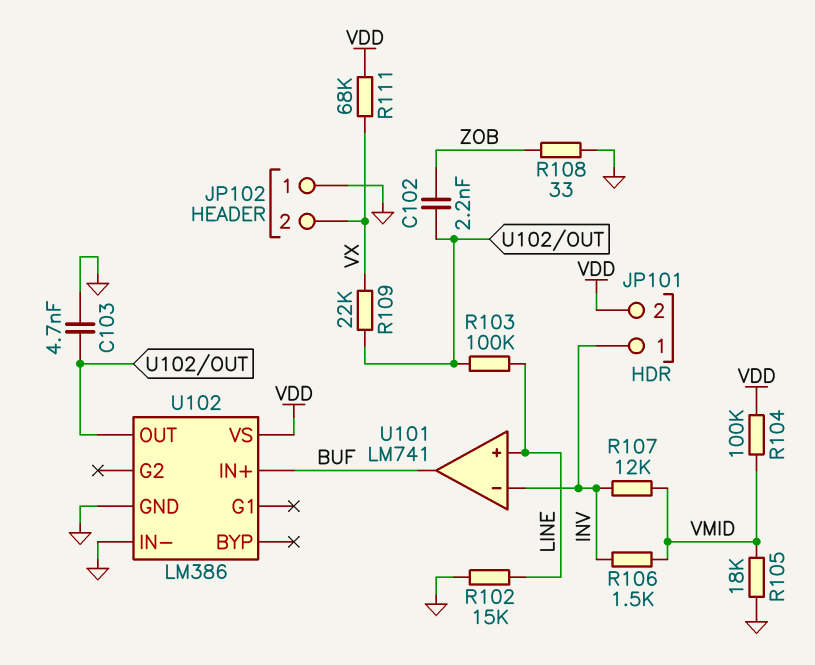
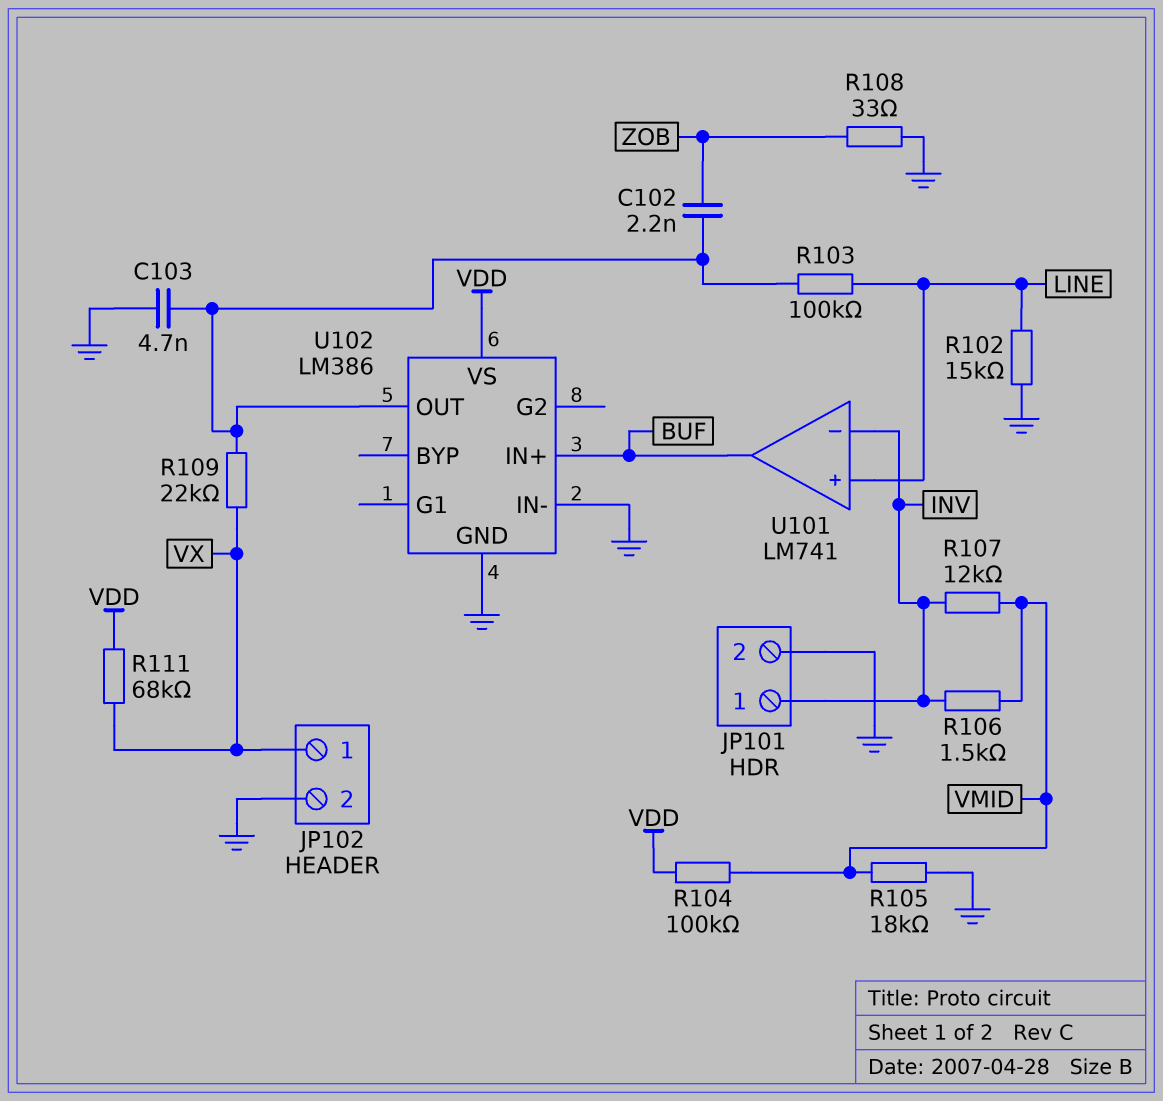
JP101 pin 2: VDD -> GND
JP102 pin 1: GND -> VX
JP102 pin 2: VX -> GND

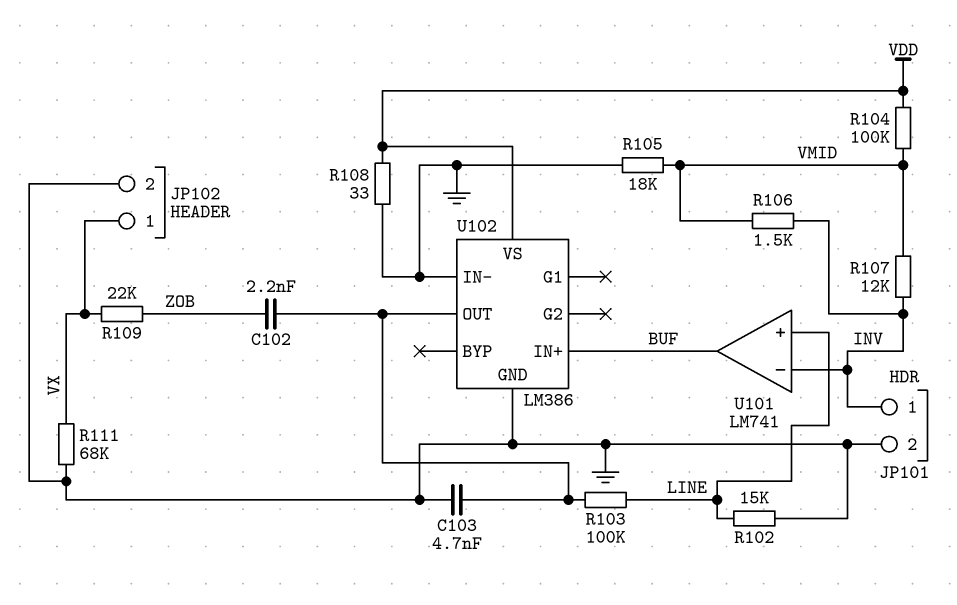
R108: 33 (GND, ZOB) -> 33 (GND, VDD)
R109: 22k (U102/OUT, VX) -> 22k (VX, ZOB)
R111: 68k (VDD, VX) -> 68k (GND, VX)

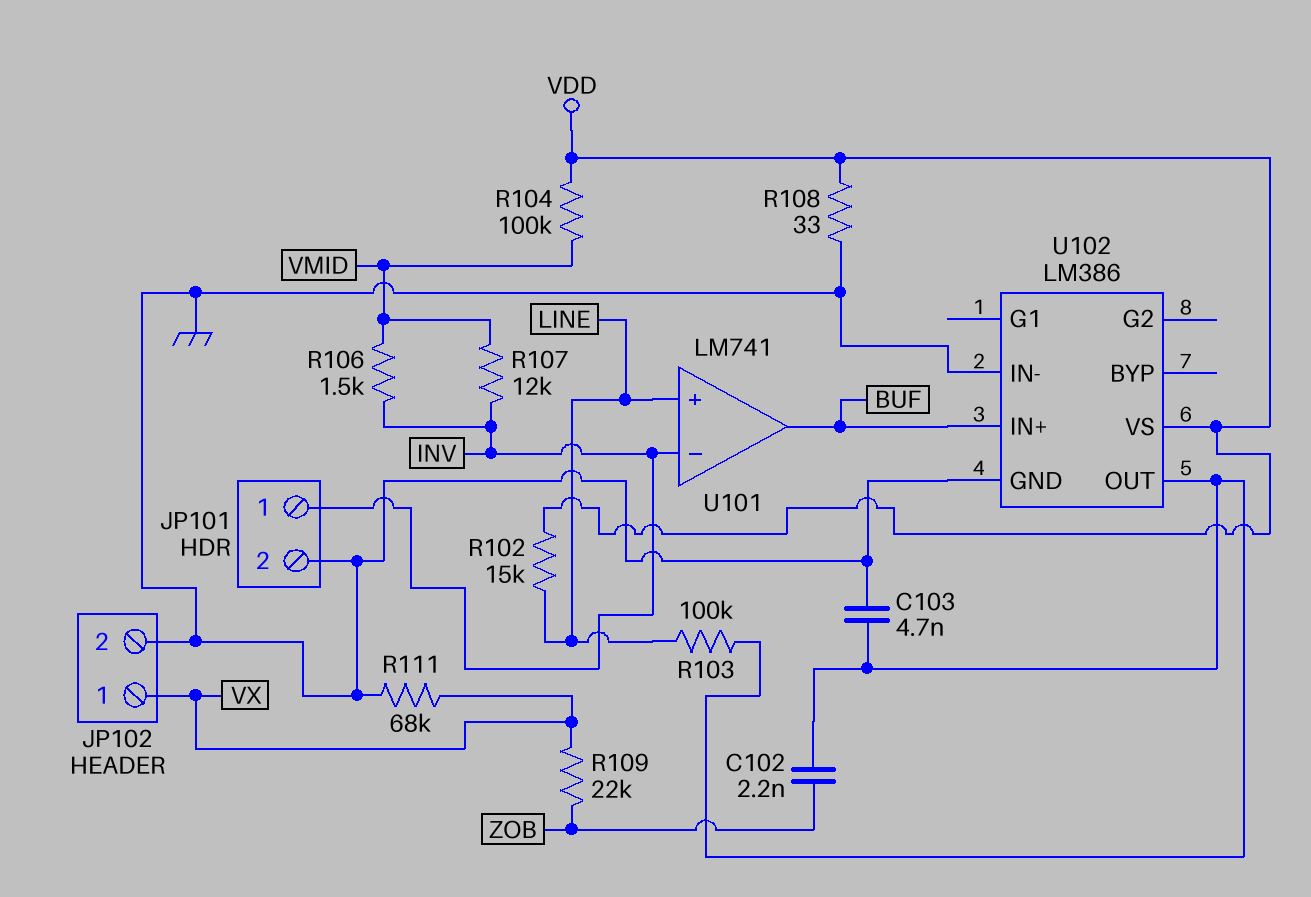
R102: 15k (GND, LINE) -> 15k (LINE, VDD)
R105: 18k (GND, VMID) -> none

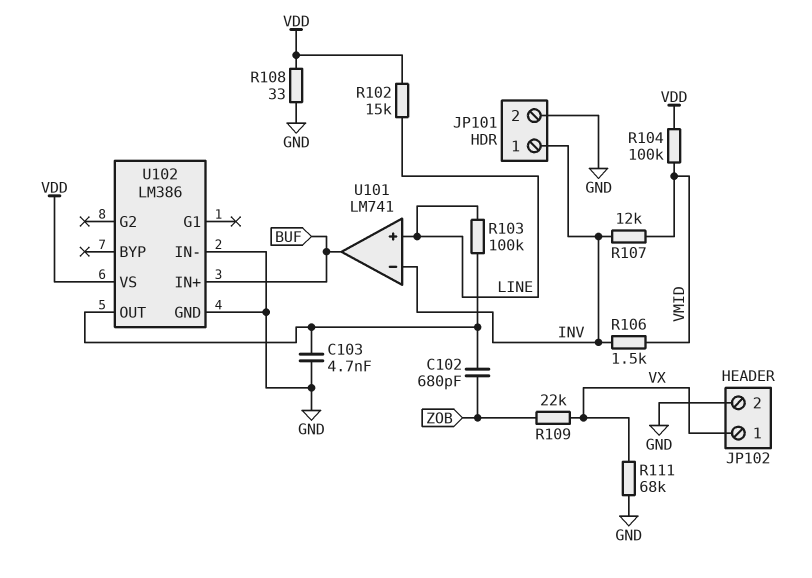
C102: 2.2nF (U102/OUT, ZOB) -> 680pF (U102/OUT, ZOB)

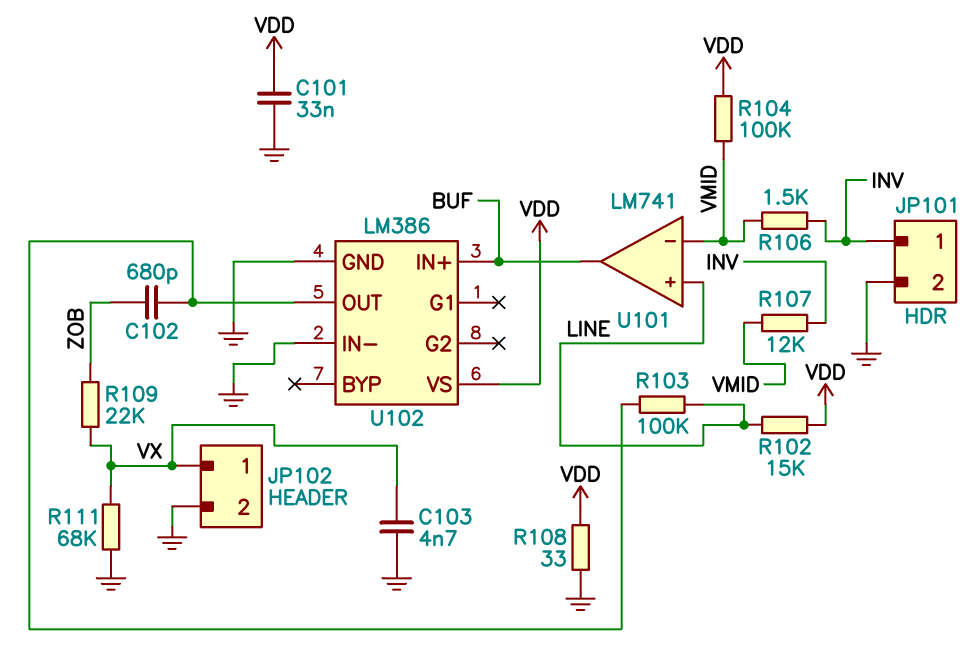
C101: none -> 33nF (GND, VDD)
C103: 4.7nF (GND, U102/OUT) -> 4.7nF (GND, VX)
U101 pin in-: INV -> VMID

